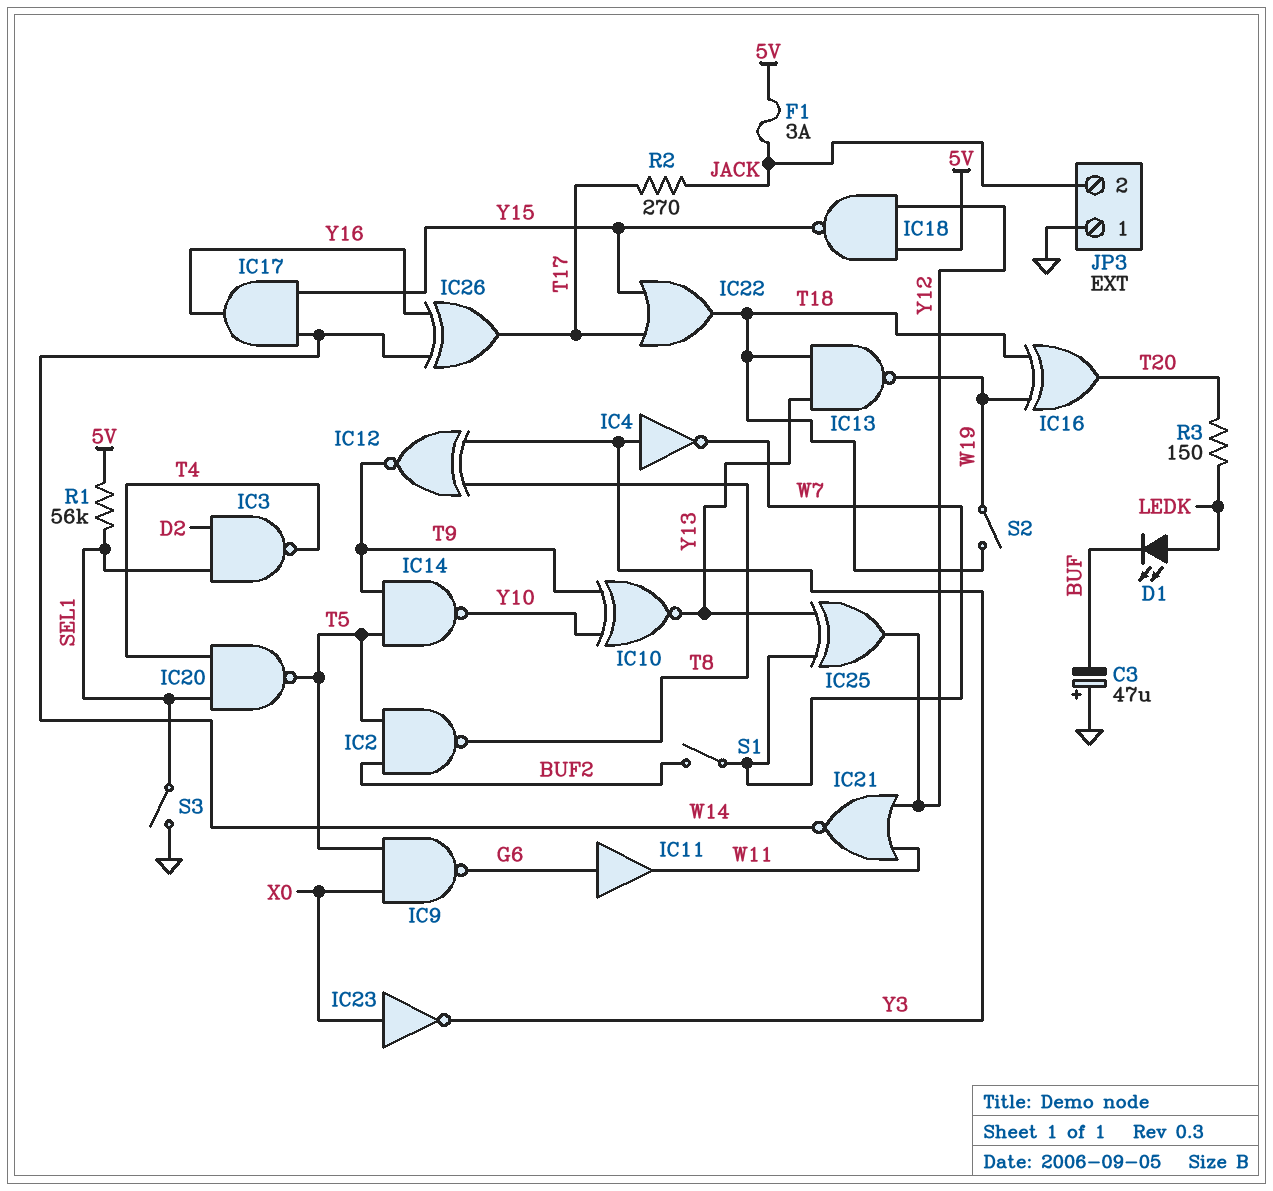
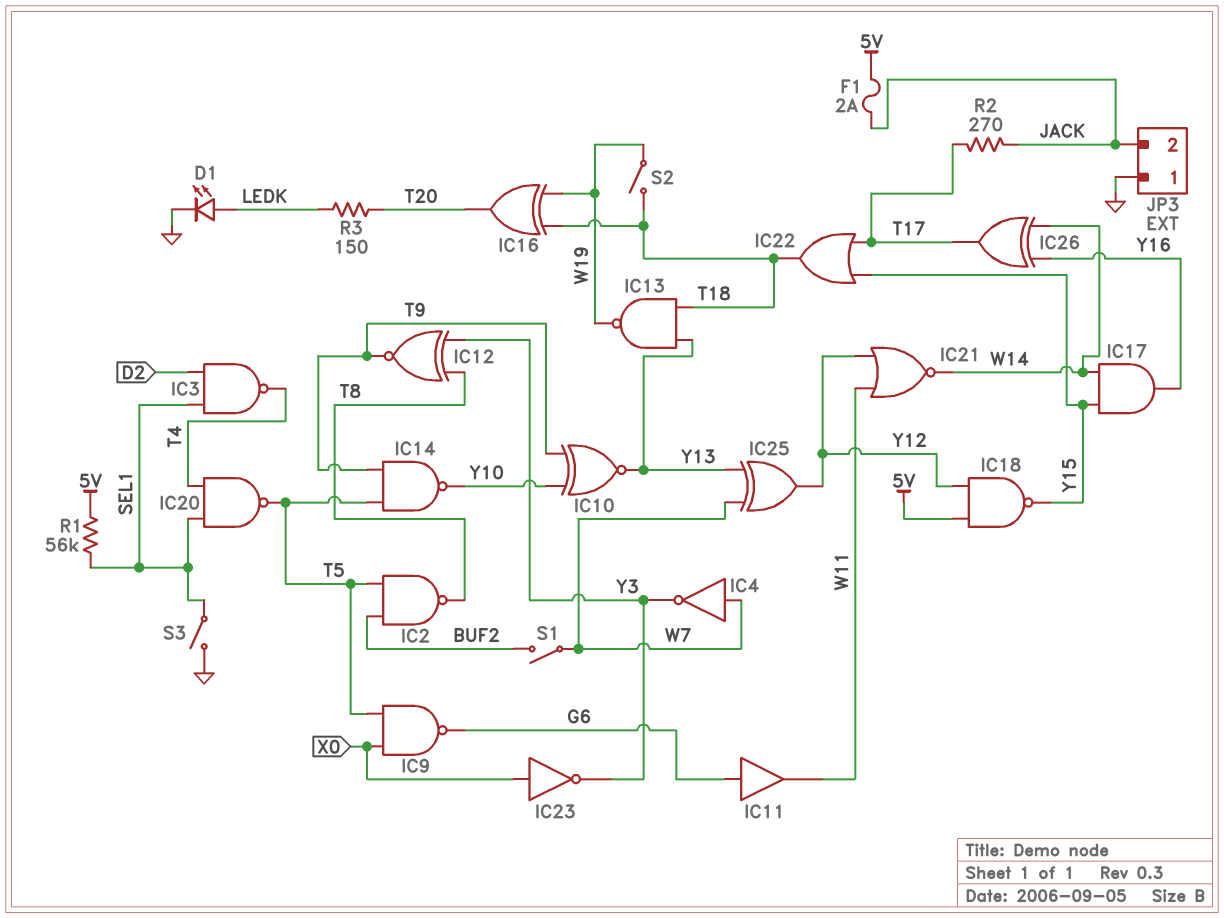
C3: 47uF (plus GND, minus BUF) -> none
D1: LED (A LEDK, K BUF) -> LED (A LEDK, K GND)
F1: 3A (5V, JACK) -> 2A (5V, JACK)
IC4: NOT (in Y3, out W7) -> NOT (in W7, out Y3)

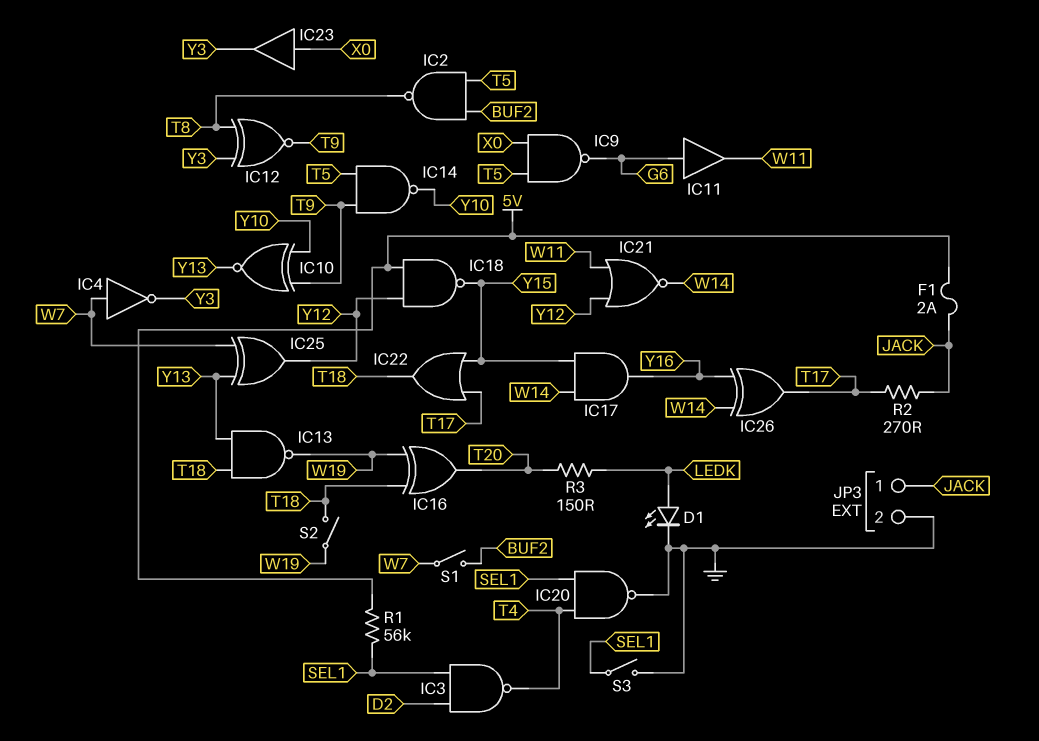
IC20: NAND (in SEL1, in T4, out T5) -> NAND (in SEL1, in T4, out GND)
IC23: NOT (in X0, out Y3) -> buffer (in X0, out Y3)
JP3 pin 1: GND -> JACK
JP3 pin 2: JACK -> GND

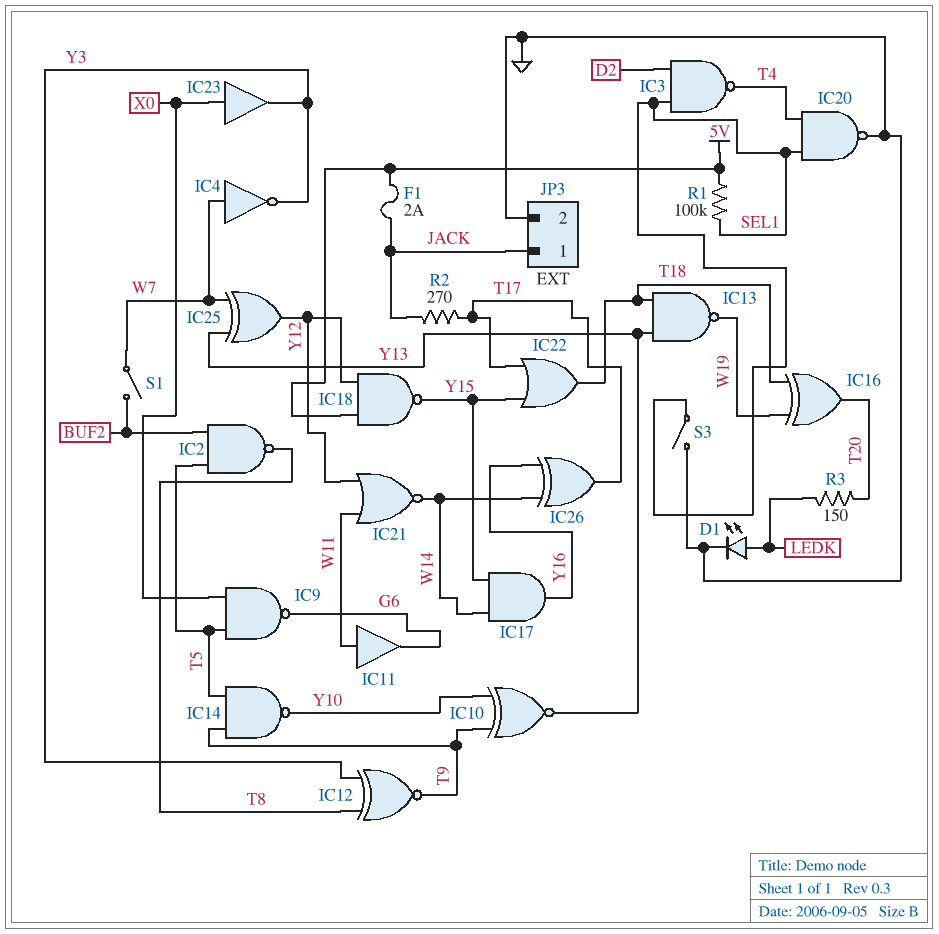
IC11: buffer (in G6, out W11) -> buffer (in W11, out G6)
R1: 56k (5V, SEL1) -> 100k (5V, SEL1)
S2: switch (T18, W19) -> none

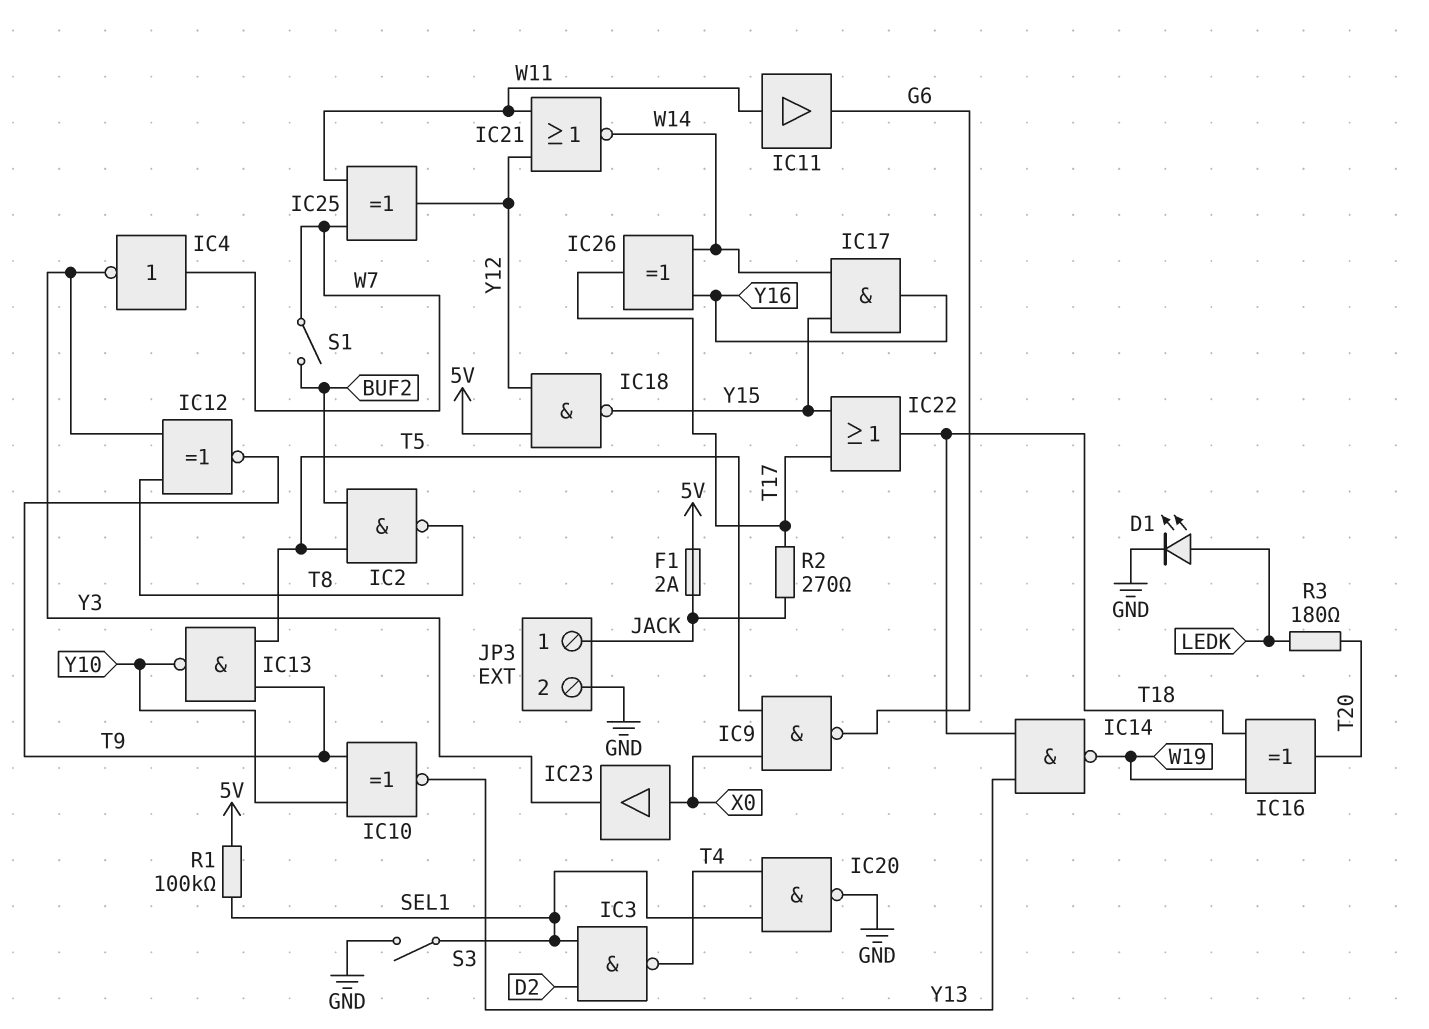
IC13: NAND (in T18, in Y13, out W19) -> NAND (in T5, in T9, out Y10)
IC14: NAND (in T5, in T9, out Y10) -> NAND (in T18, in Y13, out W19)
IC25: XOR (in W7, in Y13, out Y12) -> XOR (in W7, in W11, out Y12)
R3: 150 (LEDK, T20) -> 180 (LEDK, T20)

